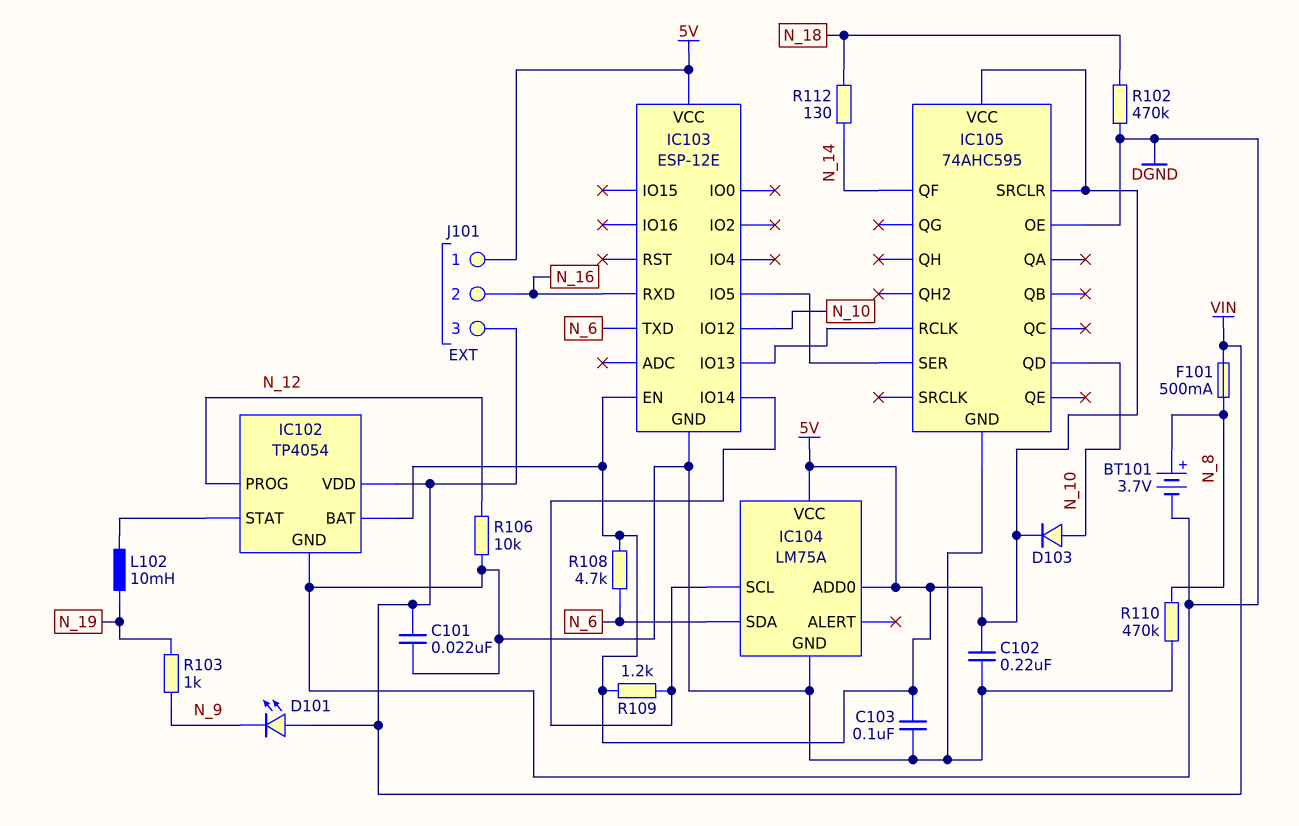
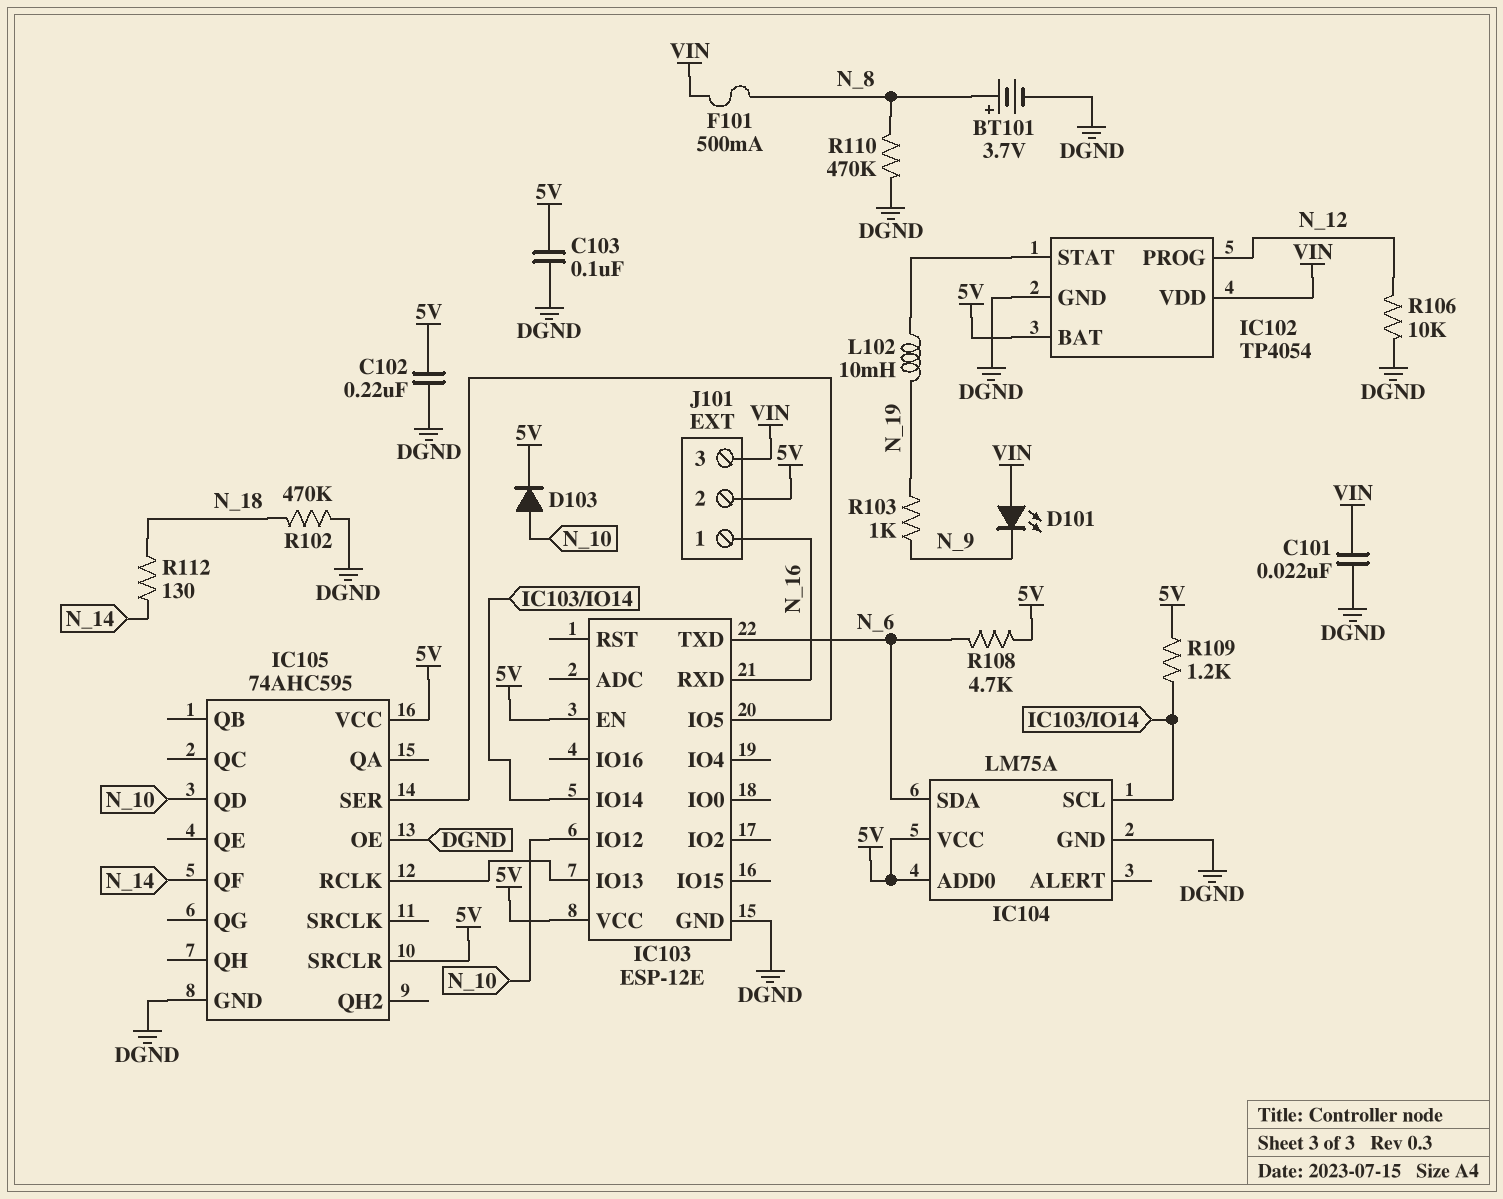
J101 pin 1: 5V -> N_16
J101 pin 2: N_16 -> 5V

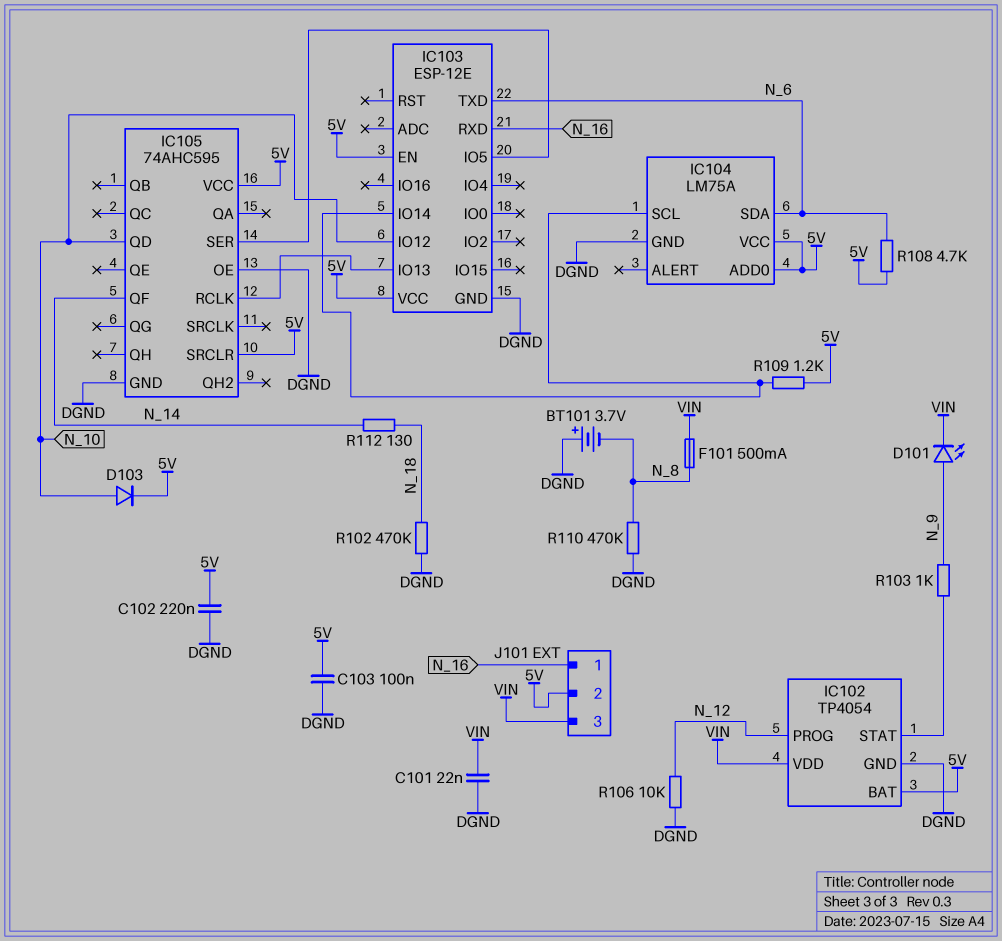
BT101: 3.7V (plus N_8, minus DGND) -> 3.7V (plus DGND, minus N_8)
D101: LED (A VIN, K N_9) -> LED (A N_9, K VIN)
L102: 10mH (IC102/STAT, N_19) -> none
R103: 1k (N_9, N_19) -> 1k (IC102/STAT, N_9)

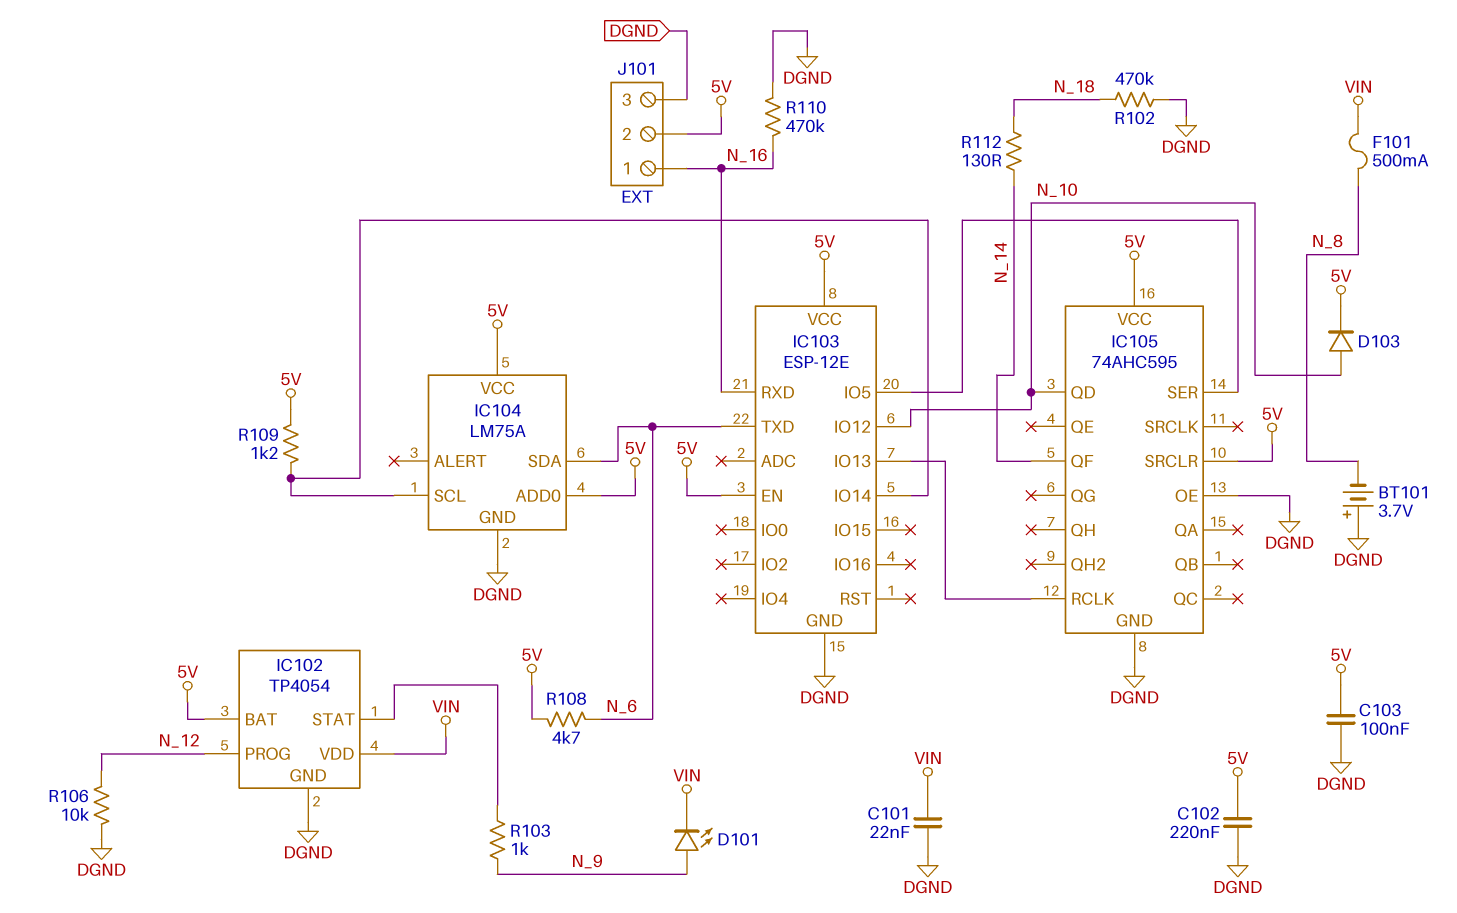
J101 pin 3: VIN -> DGND
R110: 470k (DGND, N_8) -> 470k (DGND, N_16)

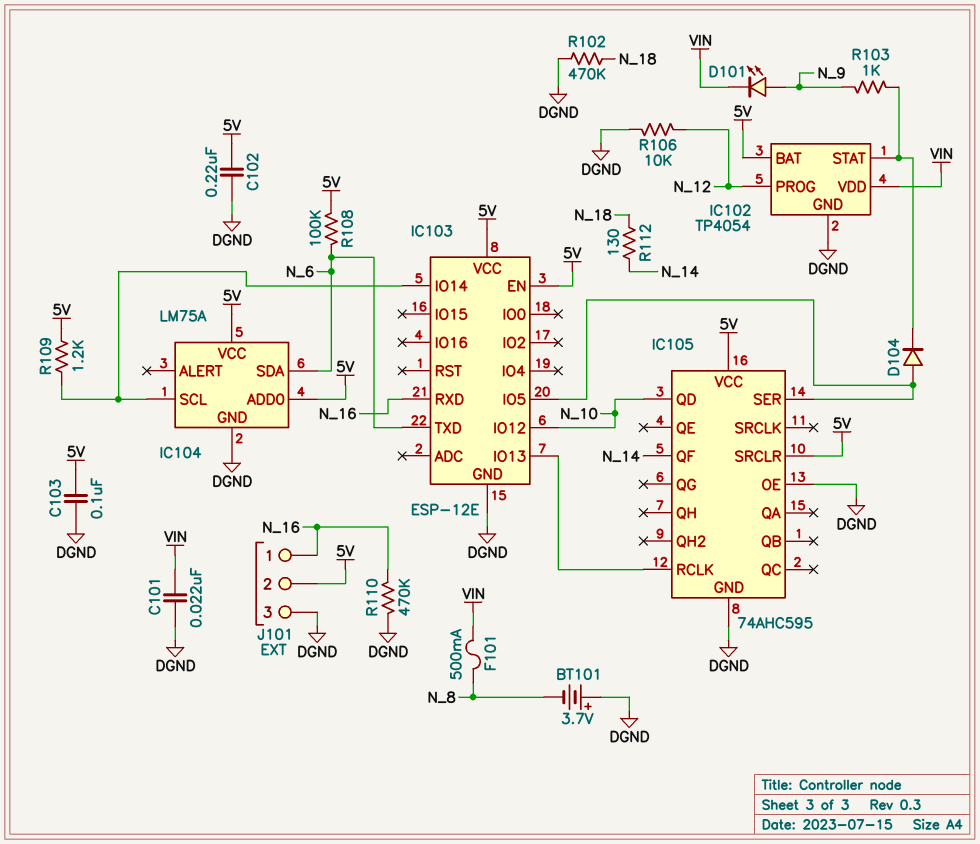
D103: diode (A N_10, K 5V) -> none
D104: none -> diode (A IC103/IO5, K IC102/STAT)
R108: 4.7k (5V, N_6) -> 100k (5V, N_6)

